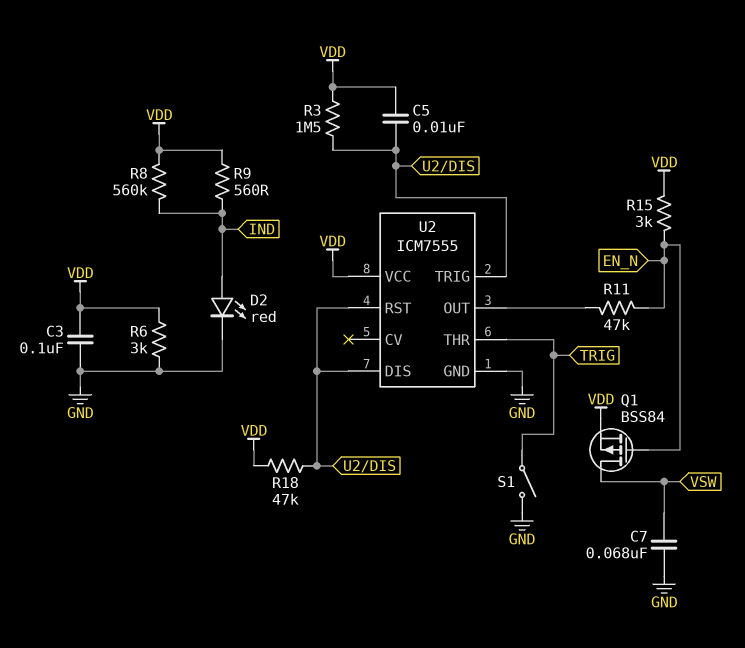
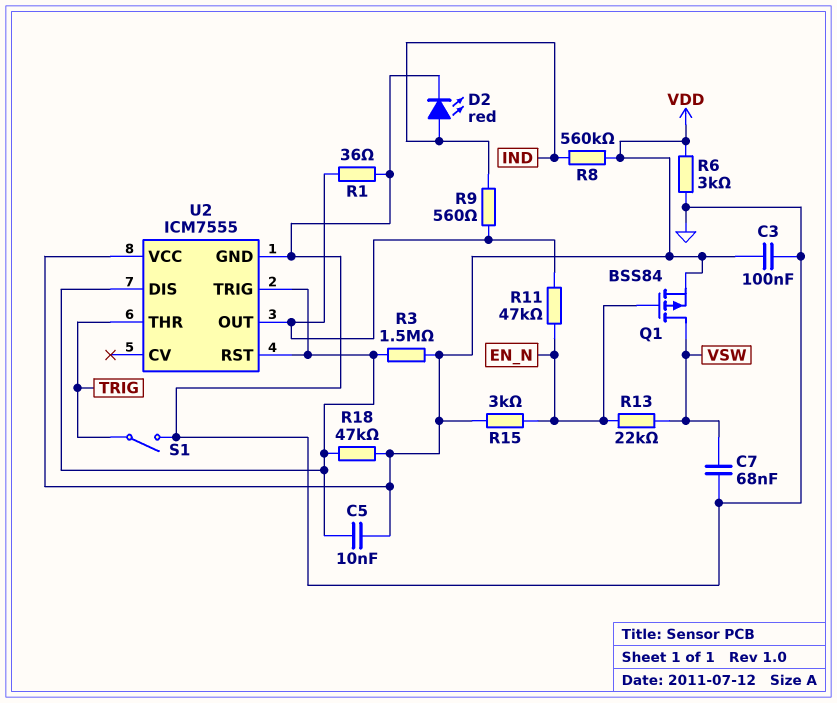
R1: none -> 36 (GND, U2/OUT)
R9: 560 (IND, VDD) -> 560 (IND, U2/OUT)
R13: none -> 22k (EN_N, VSW)

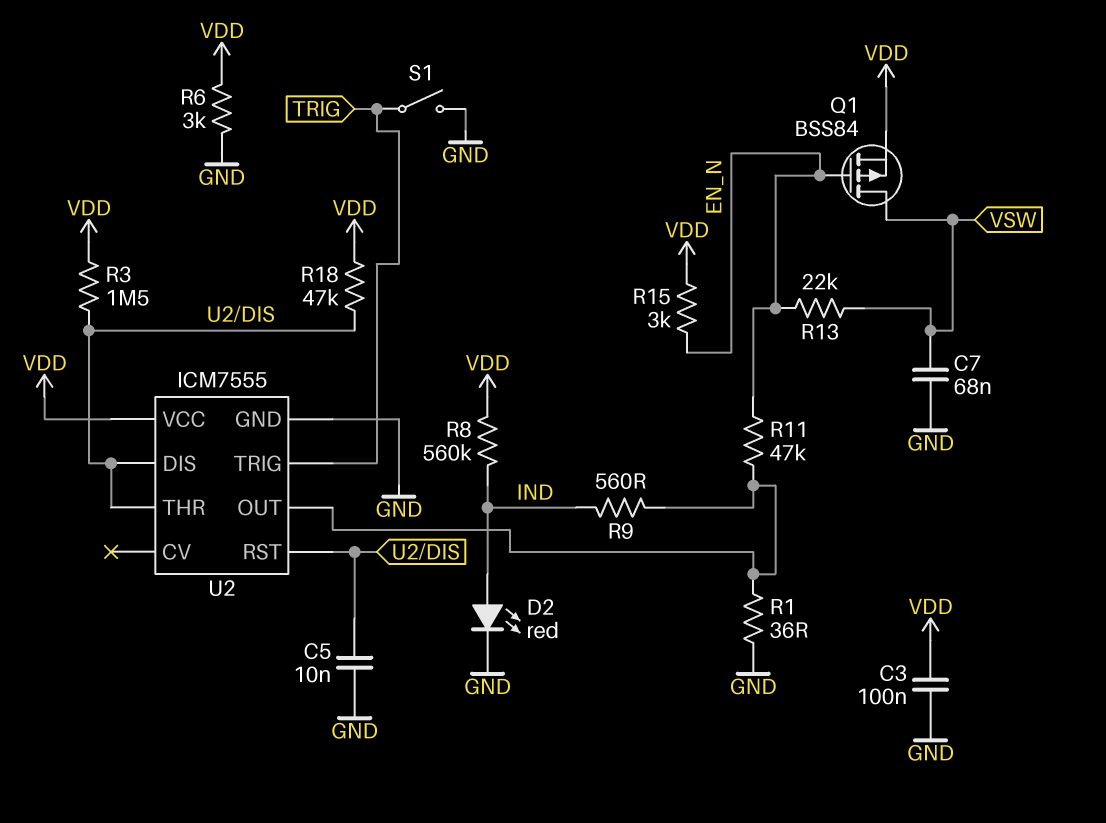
C5: 10nF (U2/DIS, VDD) -> 10nF (GND, U2/DIS)
U2 pin THR: TRIG -> U2/DIS
U2 pin TRIG: U2/DIS -> TRIG

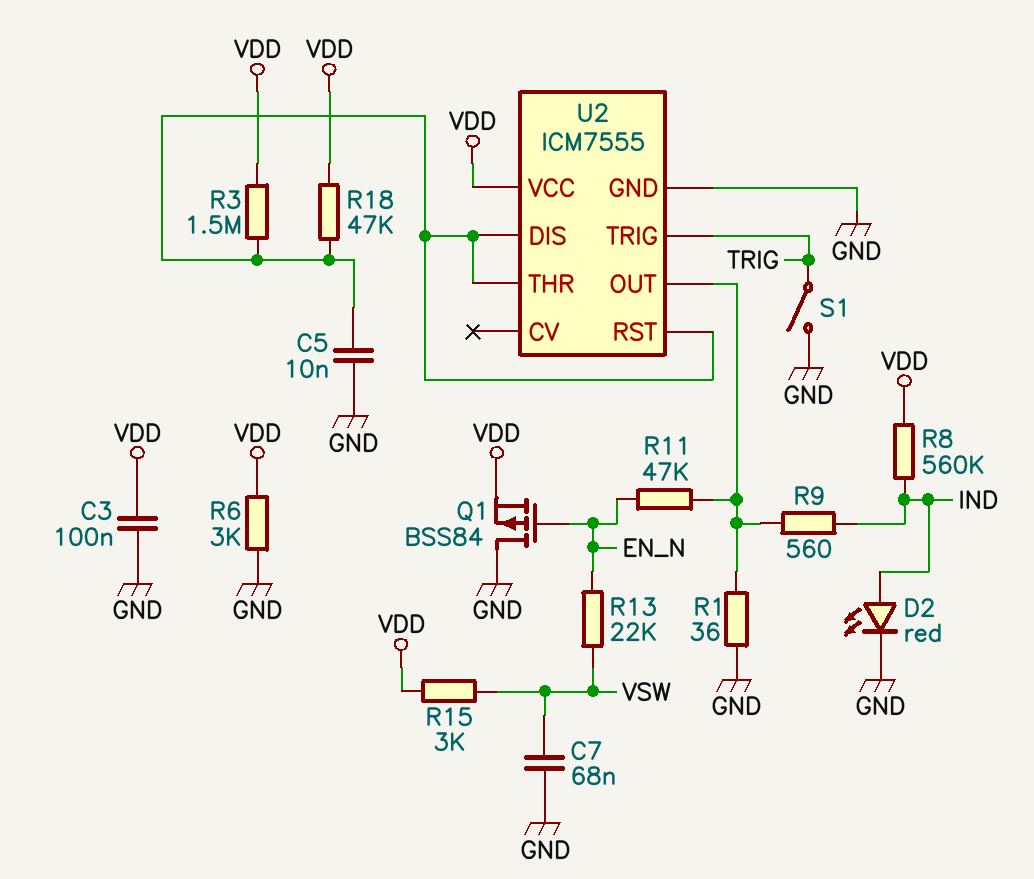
Q1: PMOS BSS84 (G EN_N, D VSW, S VDD) -> PMOS BSS84 (G EN_N, D GND, S VDD)
R15: 3k (EN_N, VDD) -> 3k (VDD, VSW)

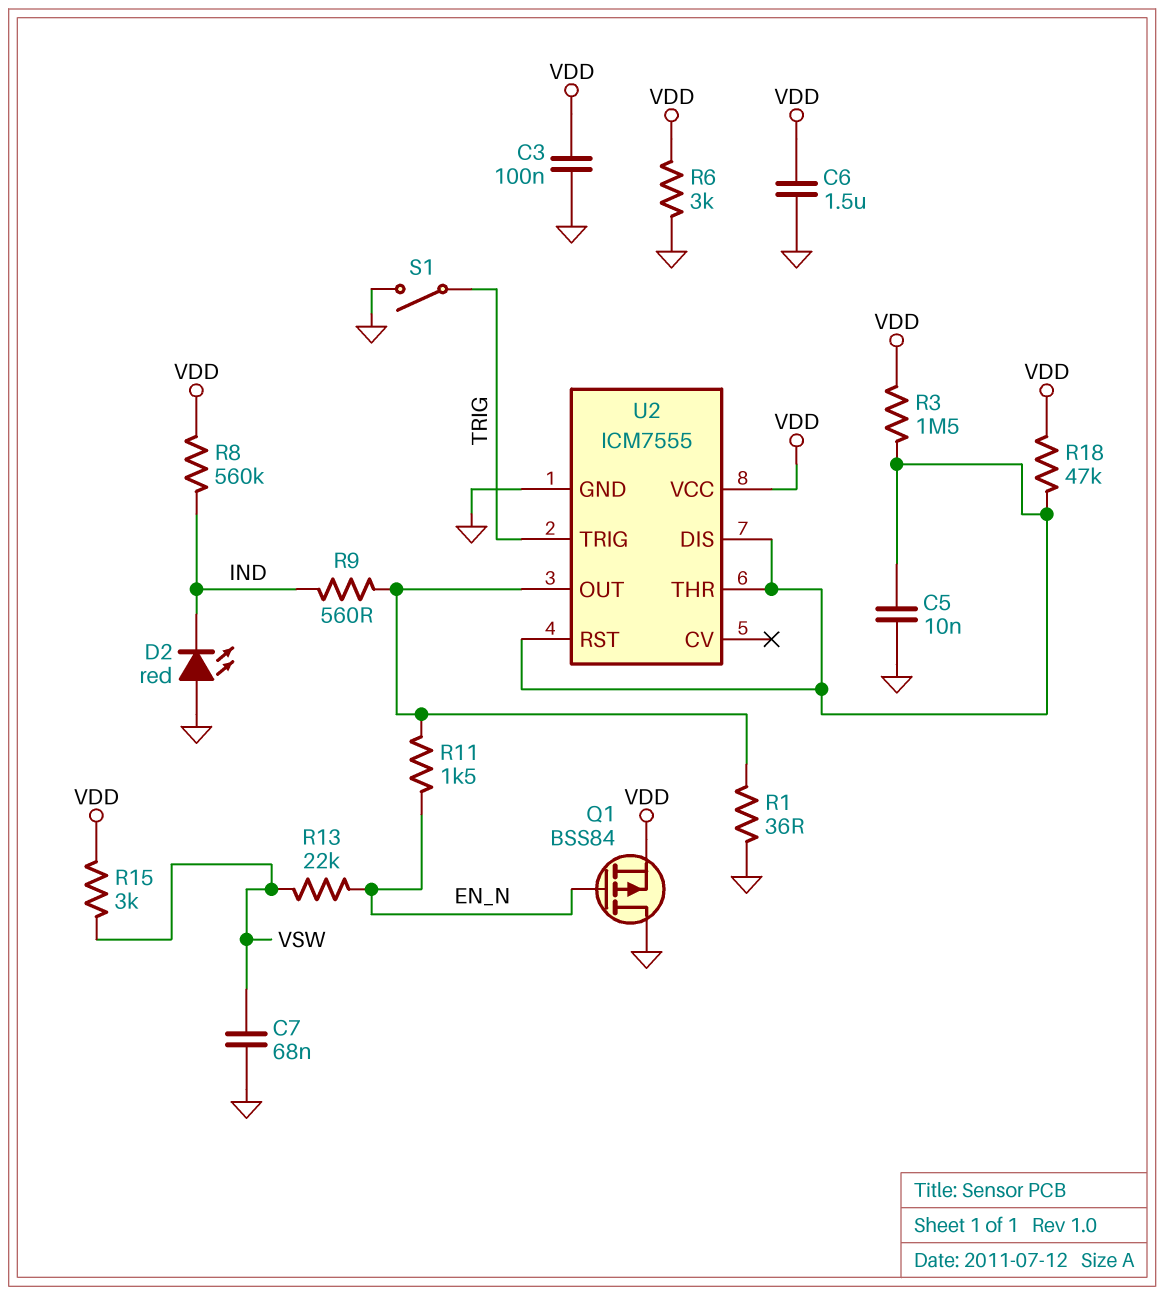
C6: none -> 1.5uF (GND, VDD)
D2: LED red (A IND, K GND) -> LED red (A GND, K IND)
R11: 47k (EN_N, U2/OUT) -> 1.5k (EN_N, U2/OUT)

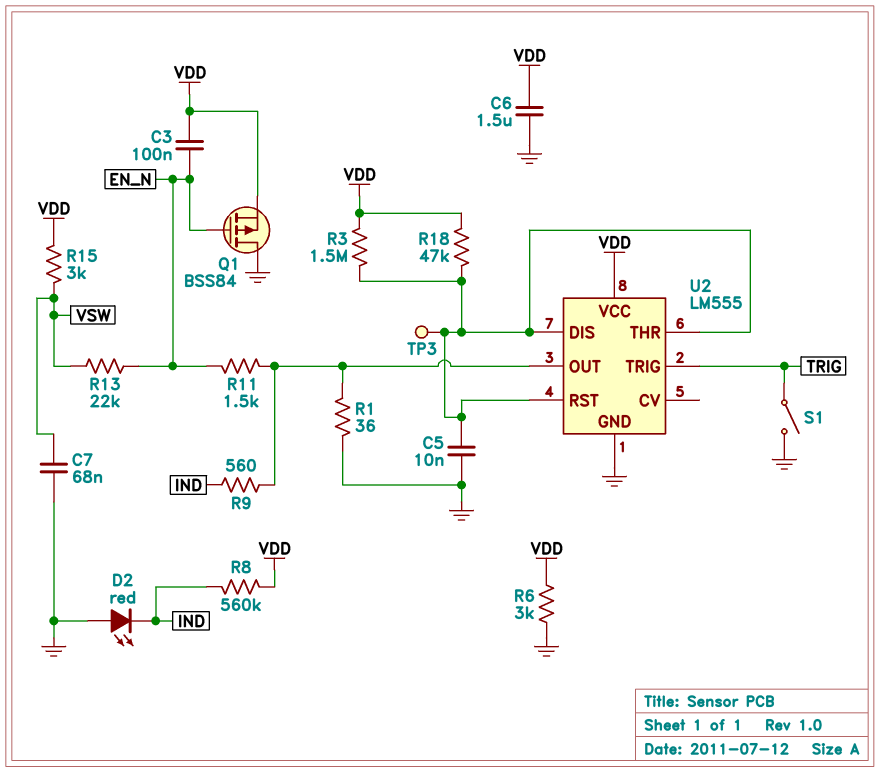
C3: 100nF (GND, VDD) -> 100nF (EN_N, VDD)
TP3: none -> test point (U2/DIS)
U2: ICM7555 -> LM555

